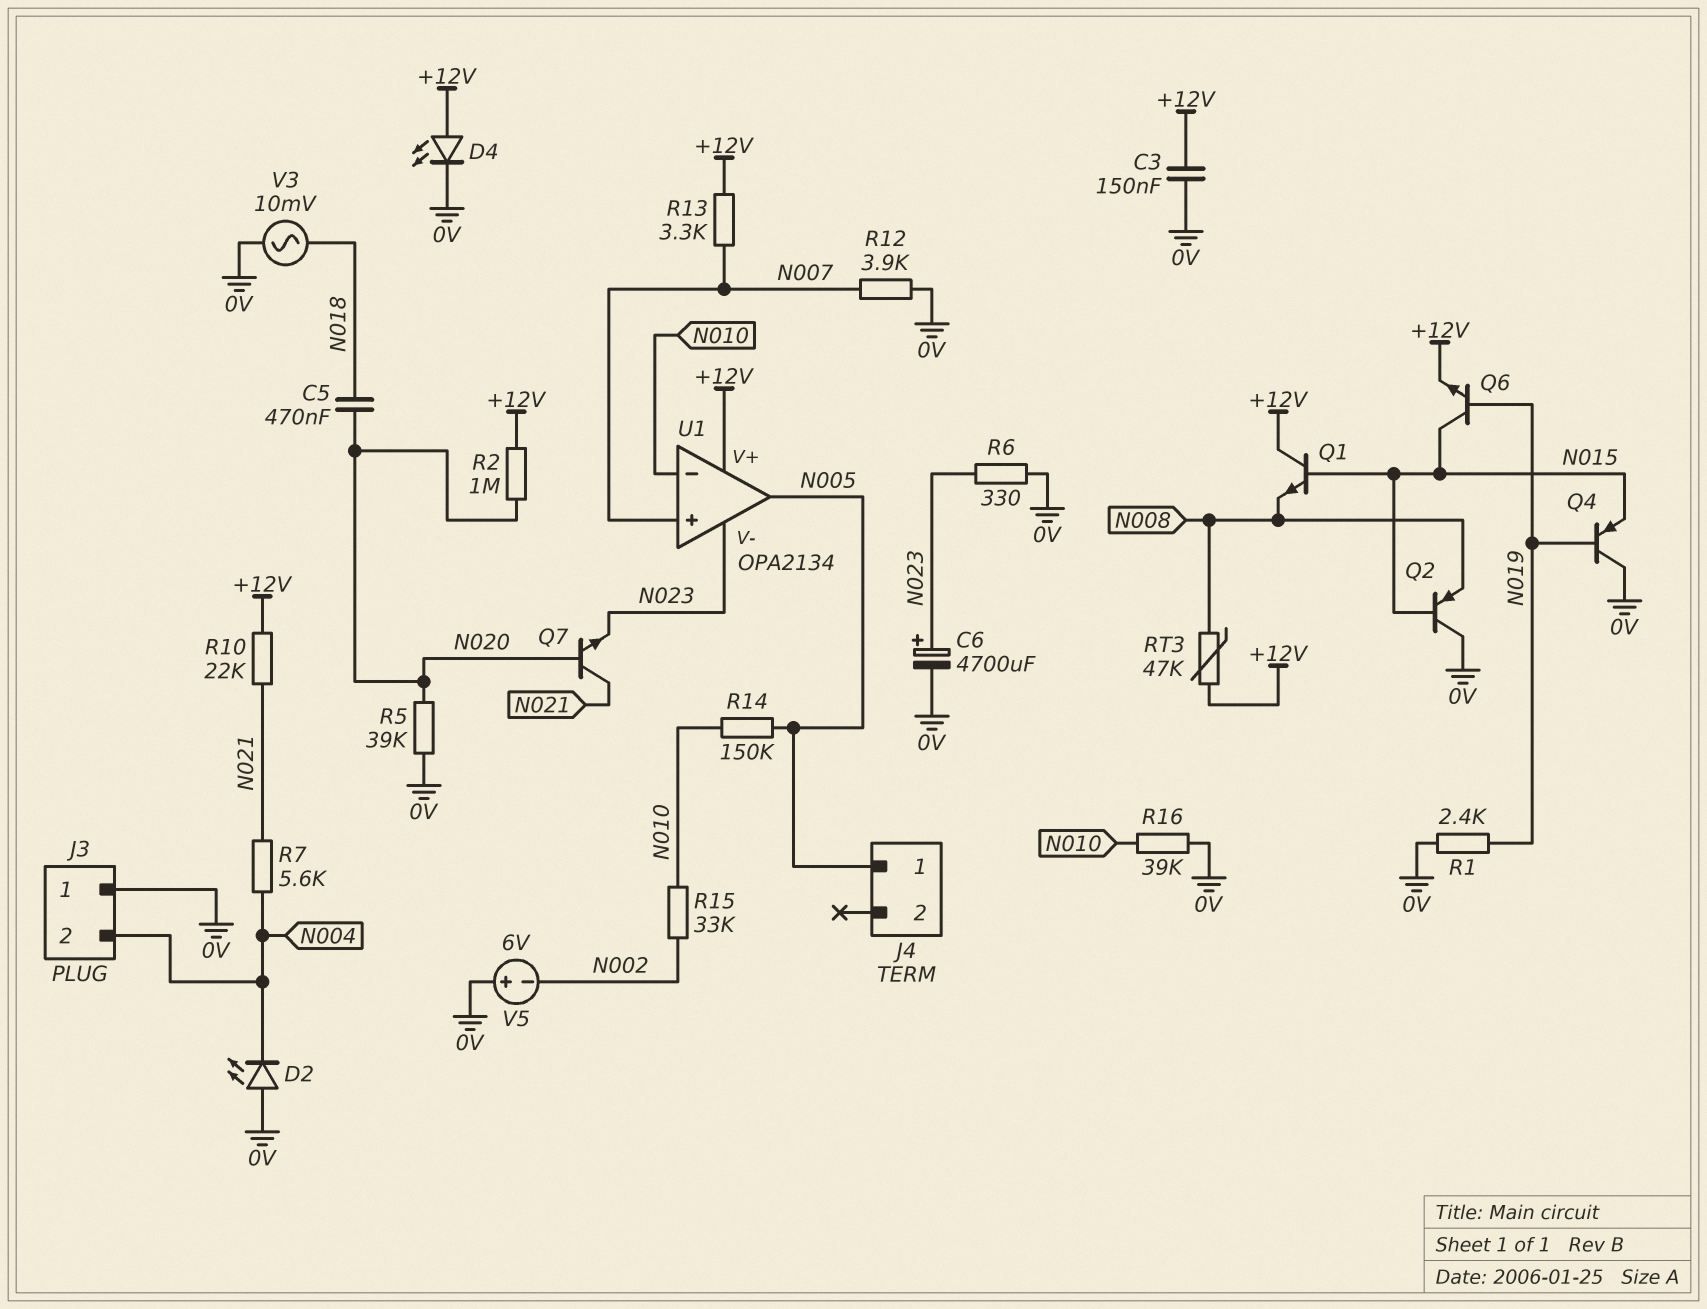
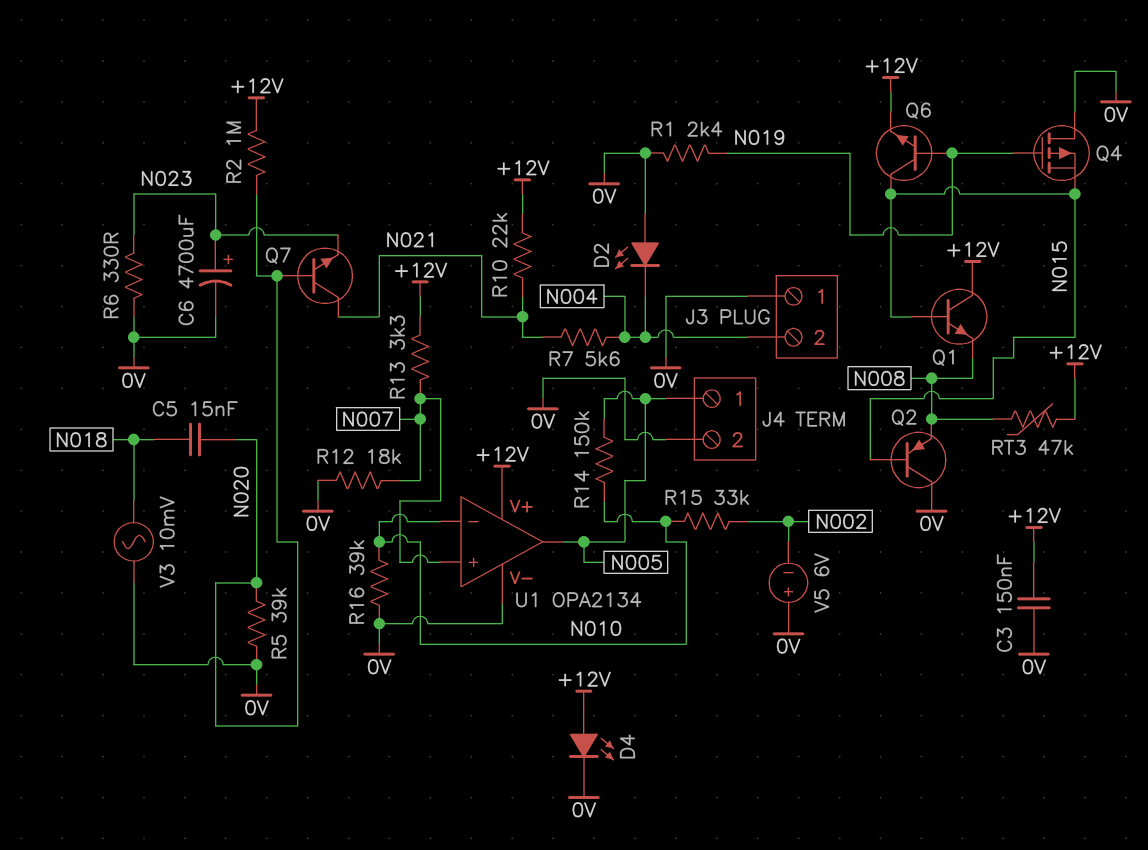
C5: 470nF (N018, N020) -> 15nF (N018, N020)
J4 pin 2: none -> 0V
Q4: PNP (B N019, C 0V, E N015) -> PMOS (G N019, D 0V, S N015)
R12: 3.9k (0V, N007) -> 18k (0V, N007)
U1 pin V-: N023 -> 0V

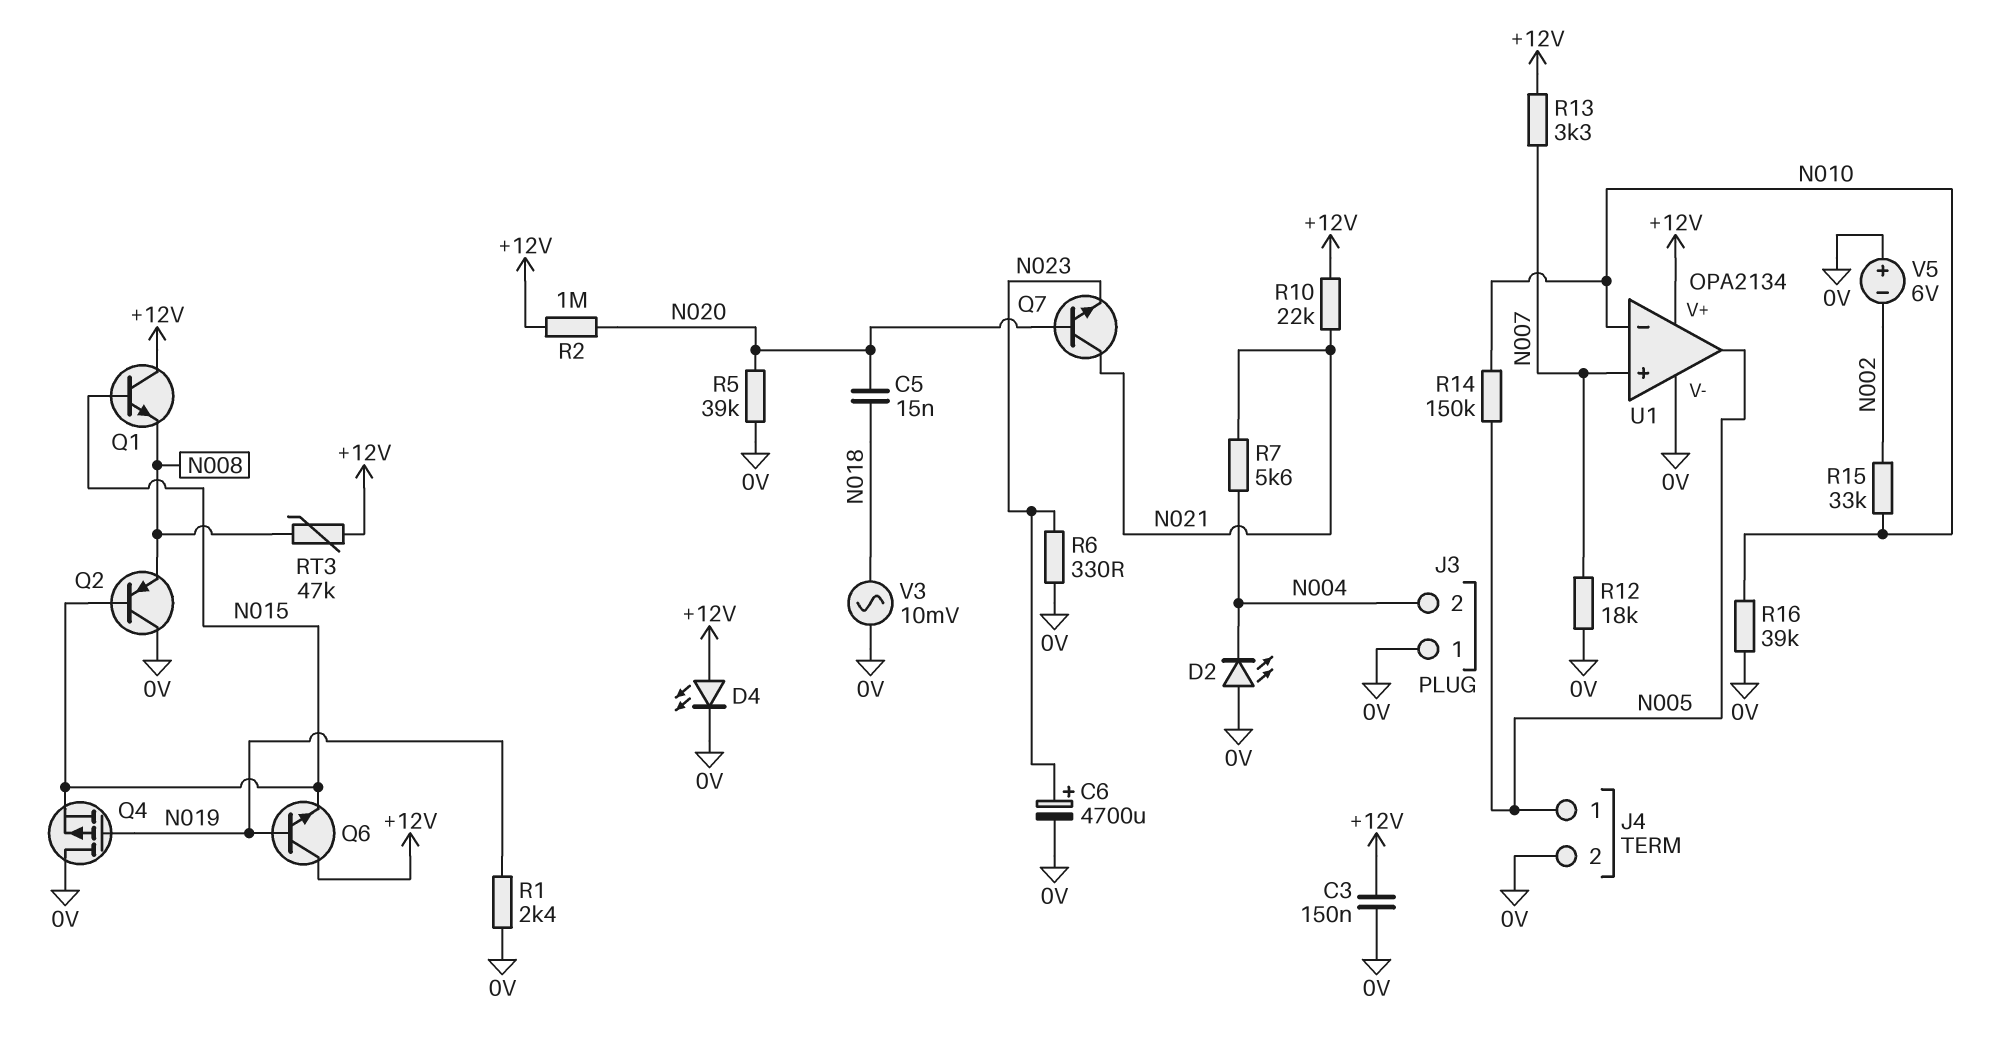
Q6: NPN (B N019, C N015, E +12V) -> NPN (B N019, C +12V, E N015)

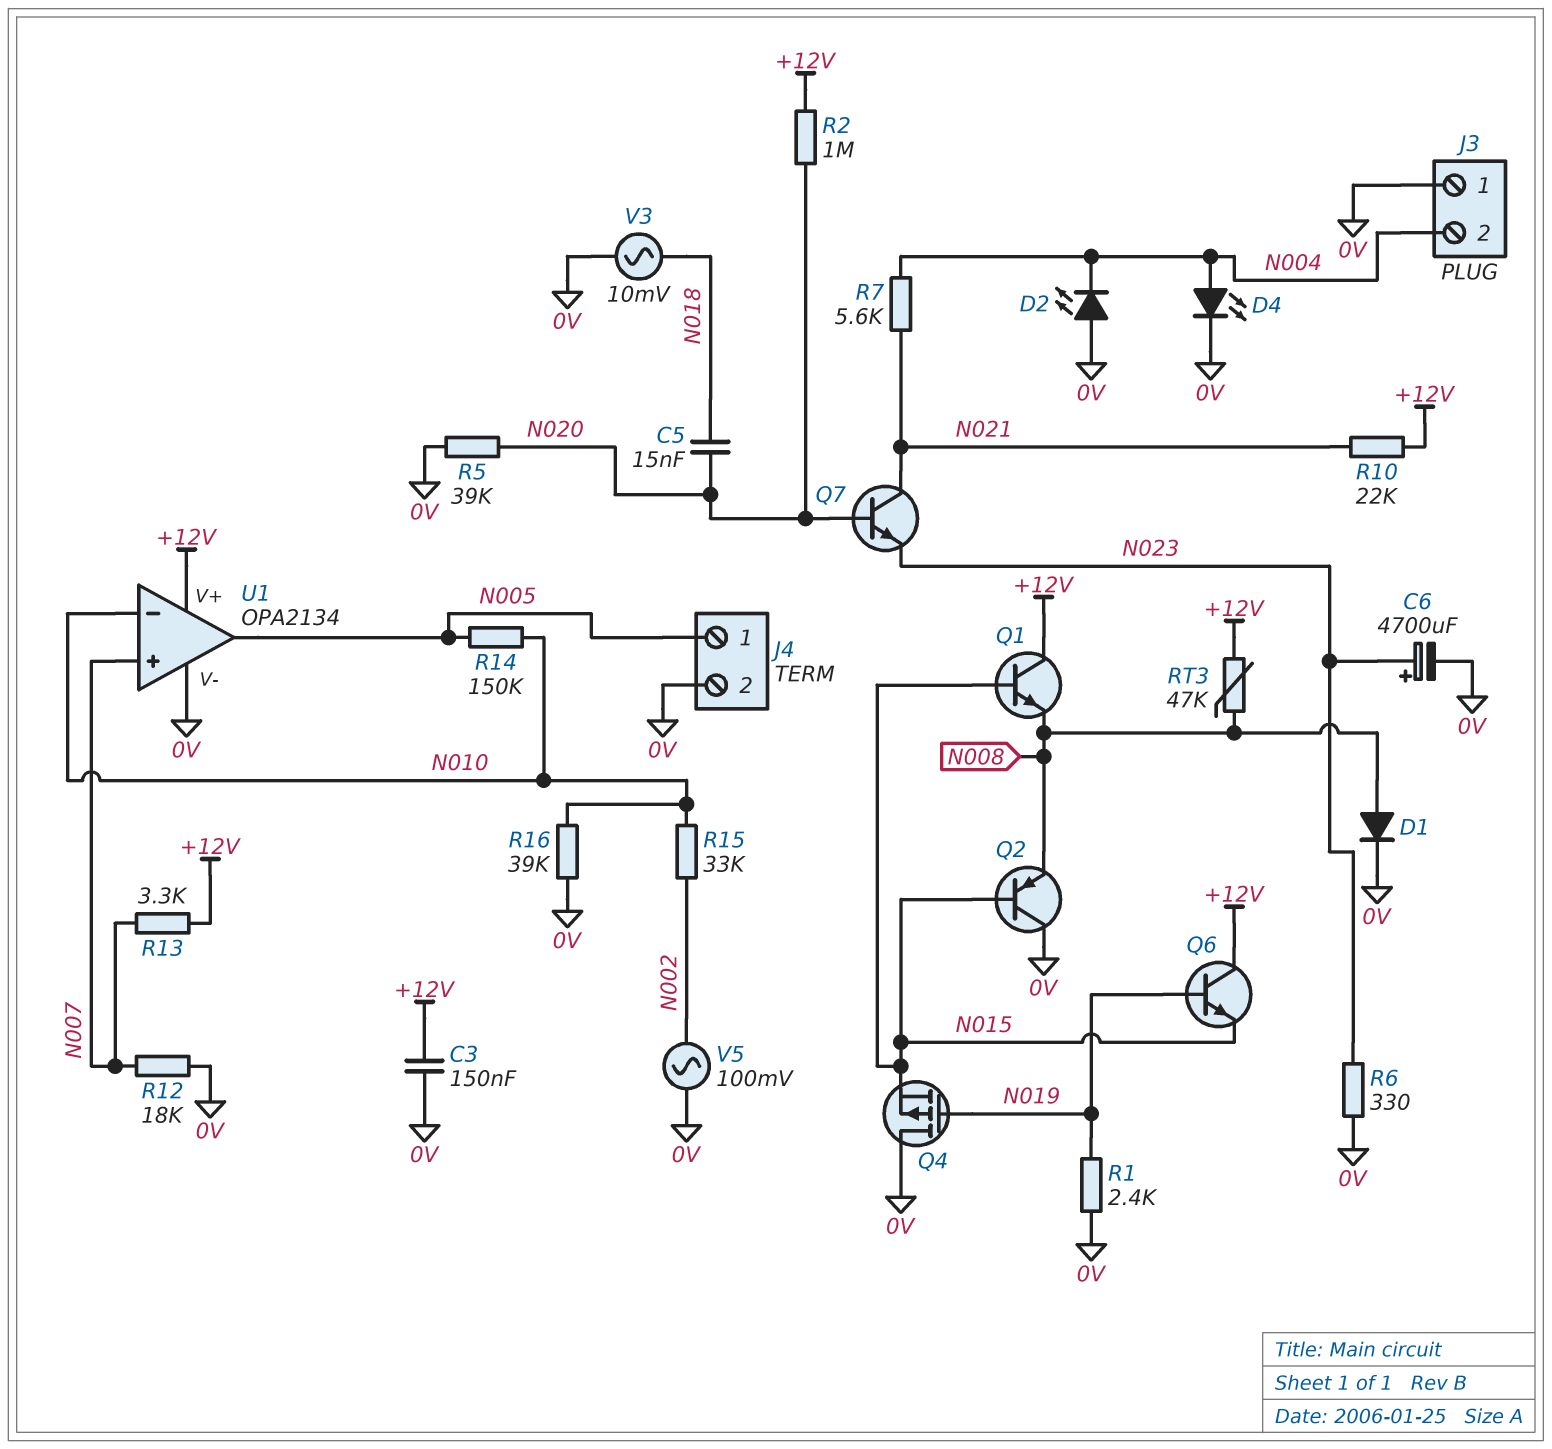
D1: none -> diode (A N008, K 0V)
D4: LED (A +12V, K 0V) -> LED (A N004, K 0V)
V5: 6V (plus 0V, minus N002) -> AC 100mV (0V, N002)

